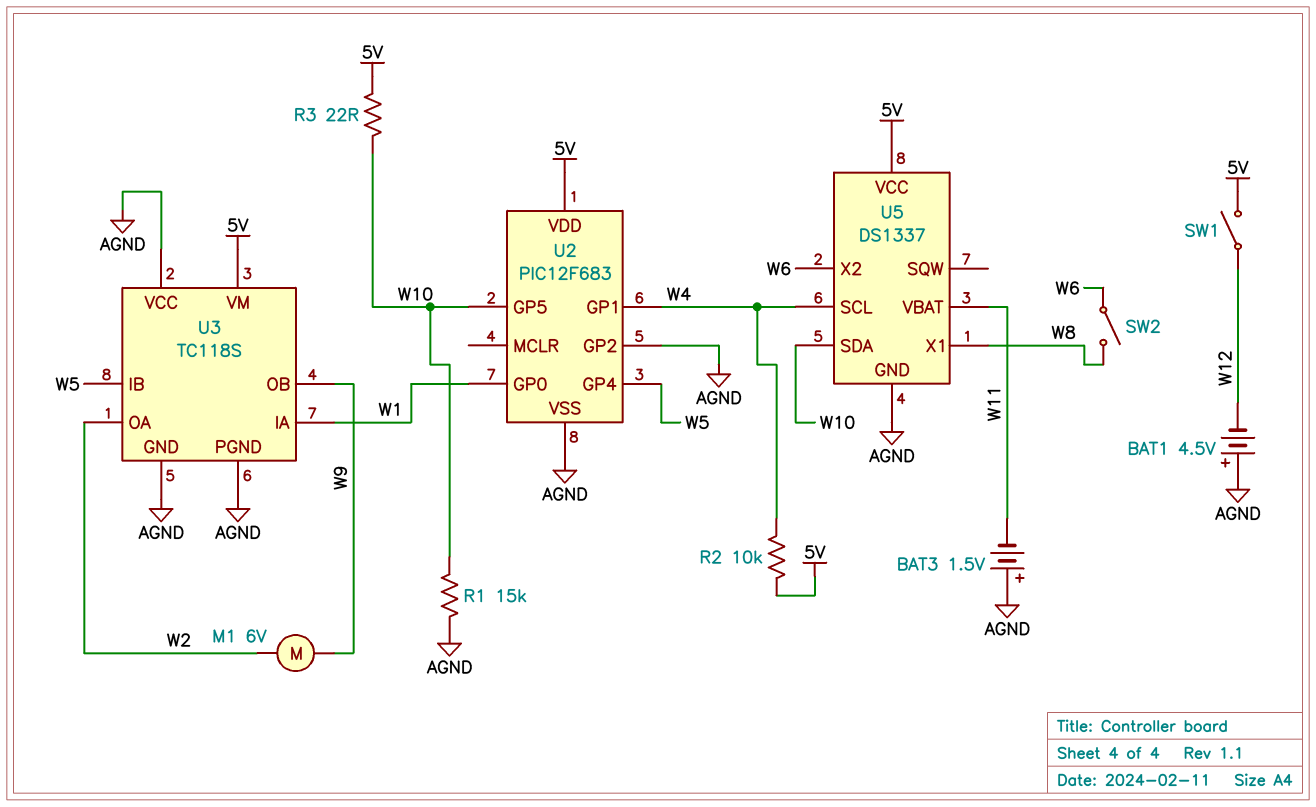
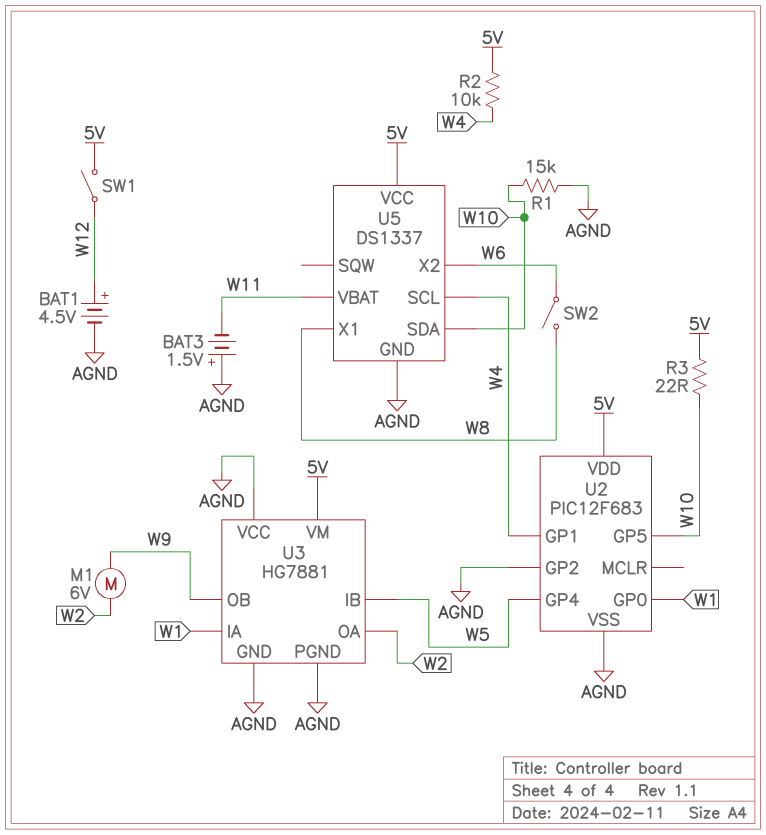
BAT1: 4.5V (plus AGND, minus W12) -> 4.5V (plus W12, minus AGND)
U3: TC118S -> HG7881

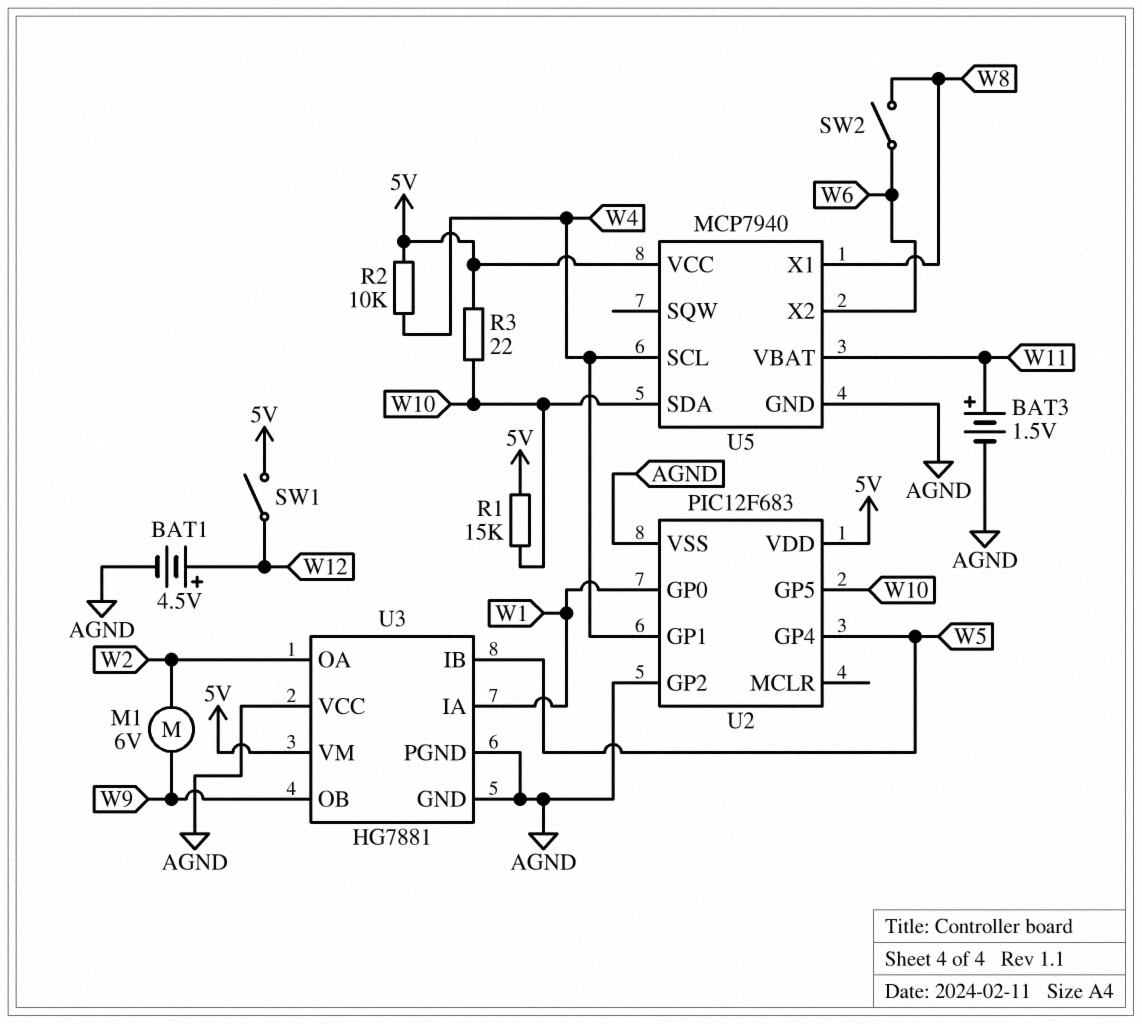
BAT3: 1.5V (plus AGND, minus W11) -> 1.5V (plus W11, minus AGND)
R1: 15k (AGND, W10) -> 15k (5V, W10)
U5: DS1337 -> MCP7940

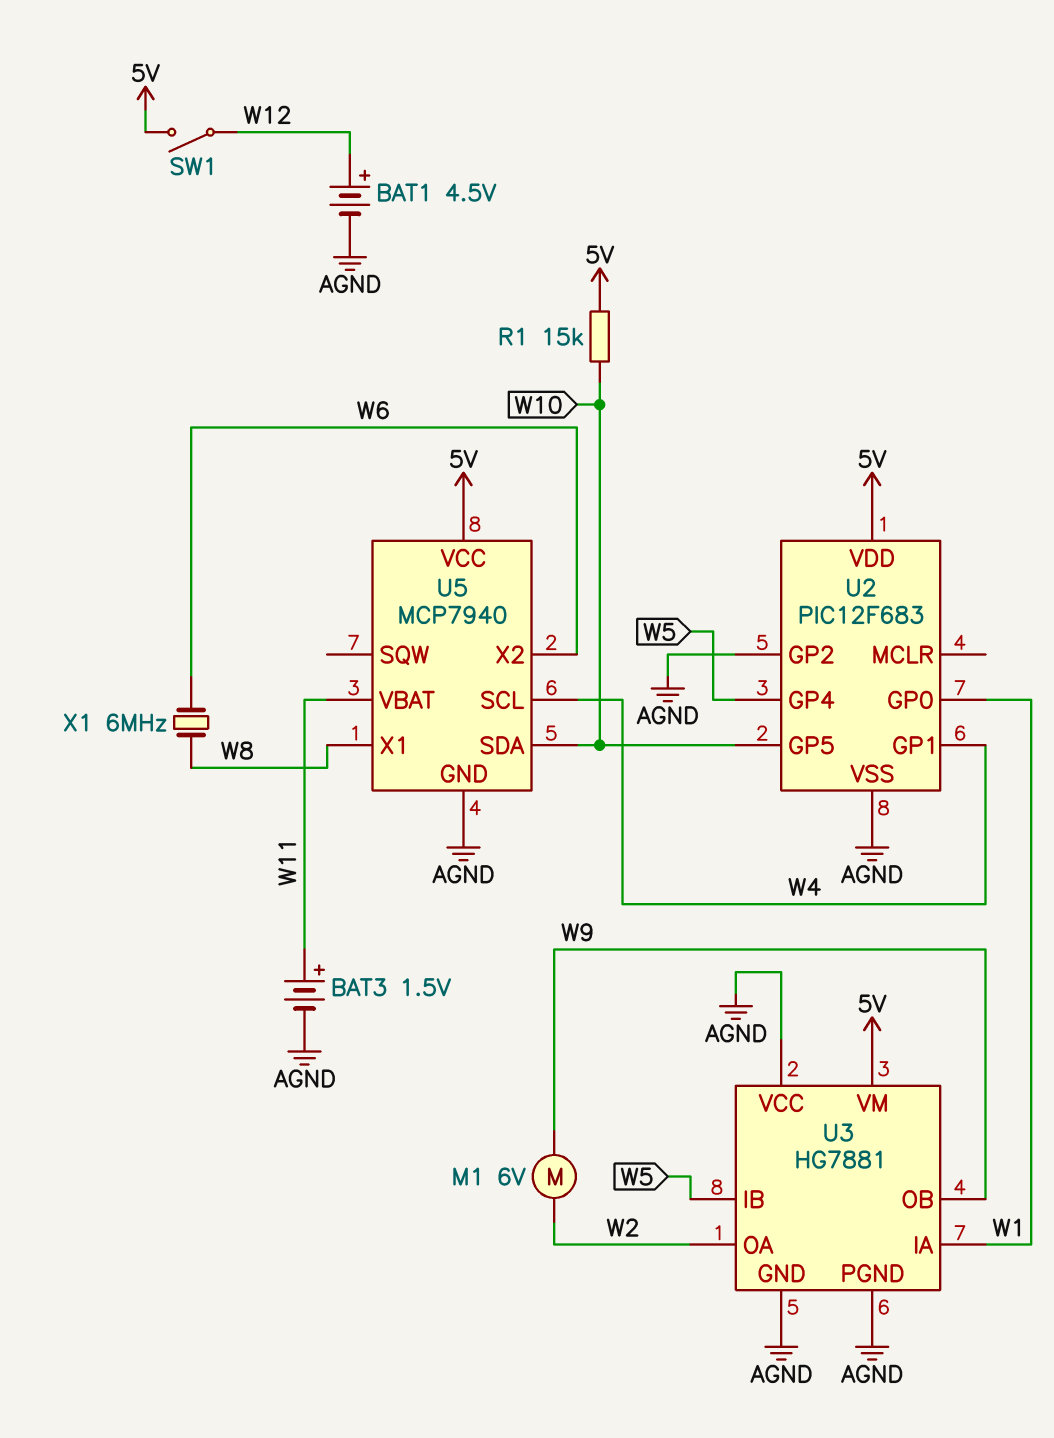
R2: 10k (5V, W4) -> none
R3: 22 (5V, W10) -> none
SW2: switch (W6, W8) -> none
X1: none -> 6MHz (W6, W8)

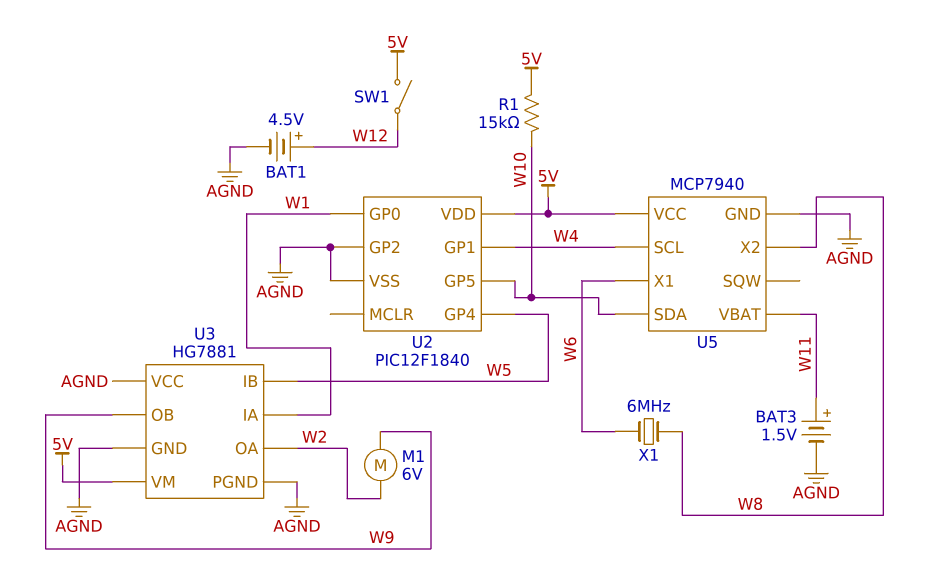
U2: PIC12F683 -> PIC12F1840
U5 pin X1: W8 -> W6
U5 pin X2: W6 -> W8

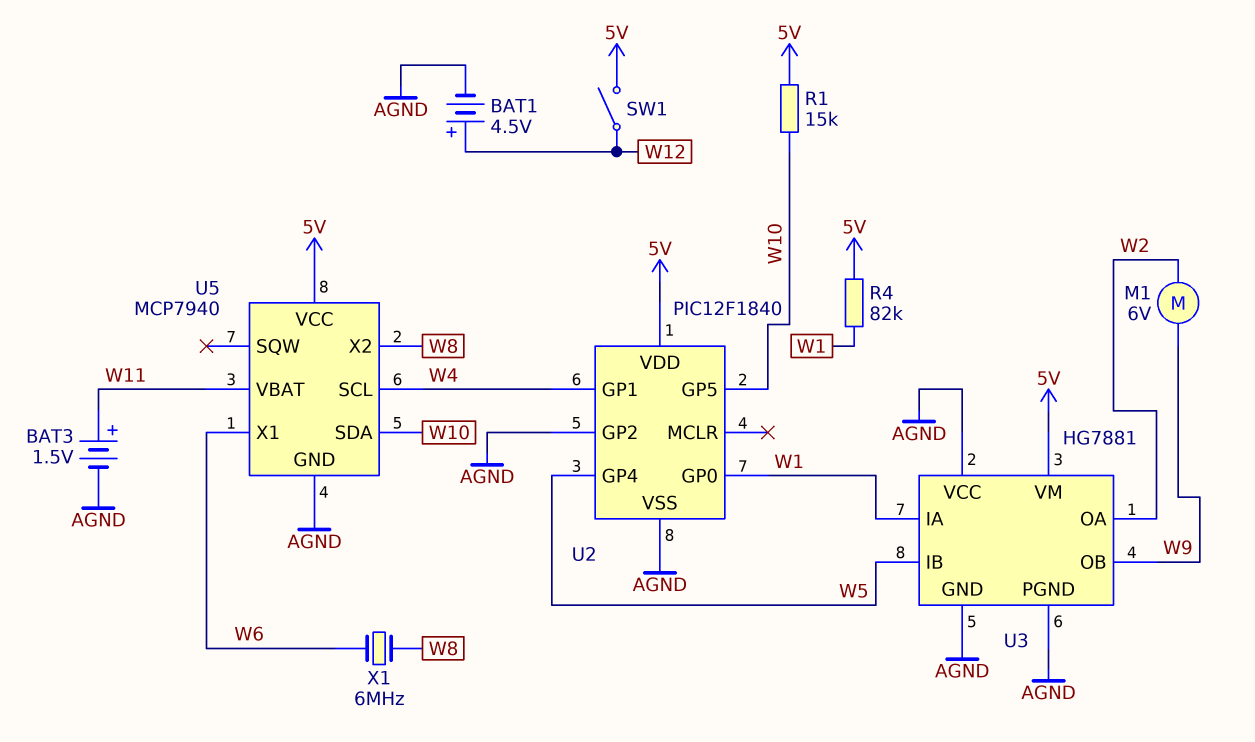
R4: none -> 82k (5V, W1)

